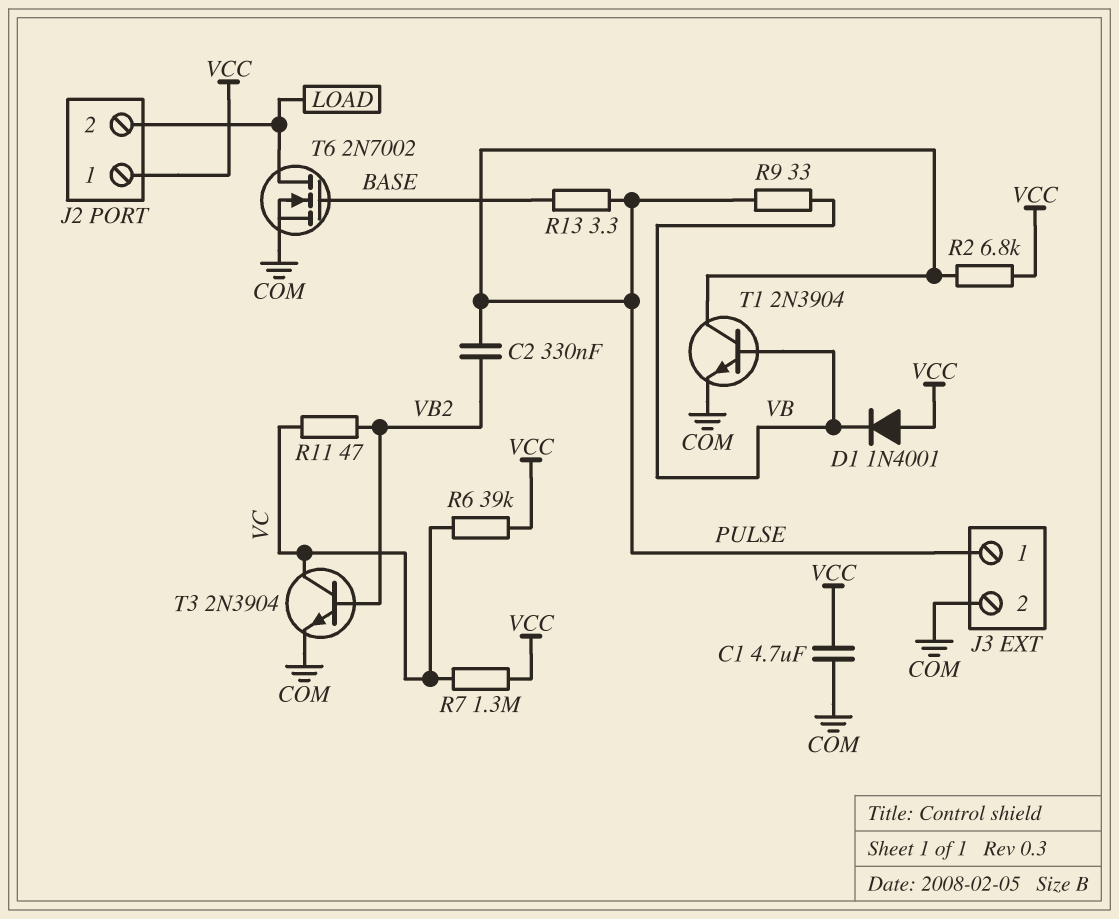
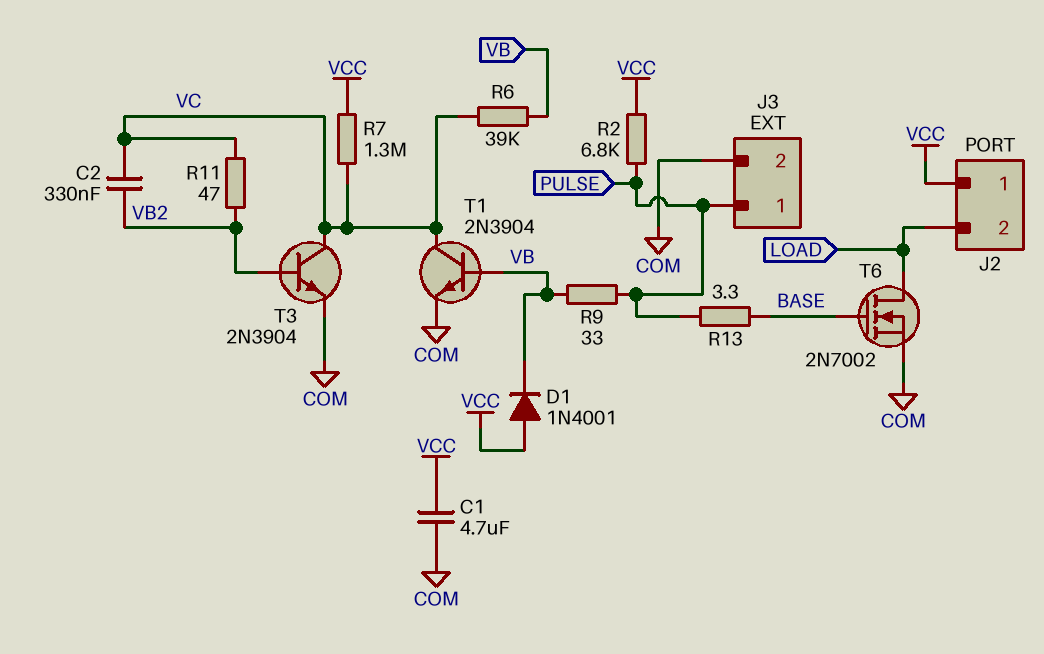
C2: 330nF (PULSE, VB2) -> 330nF (VB2, VC)
R6: 39k (VC, VCC) -> 39k (VB, VC)
T1: NPN 2N3904 (B VB, C PULSE, E COM) -> NPN 2N3904 (B VB, C VC, E COM)

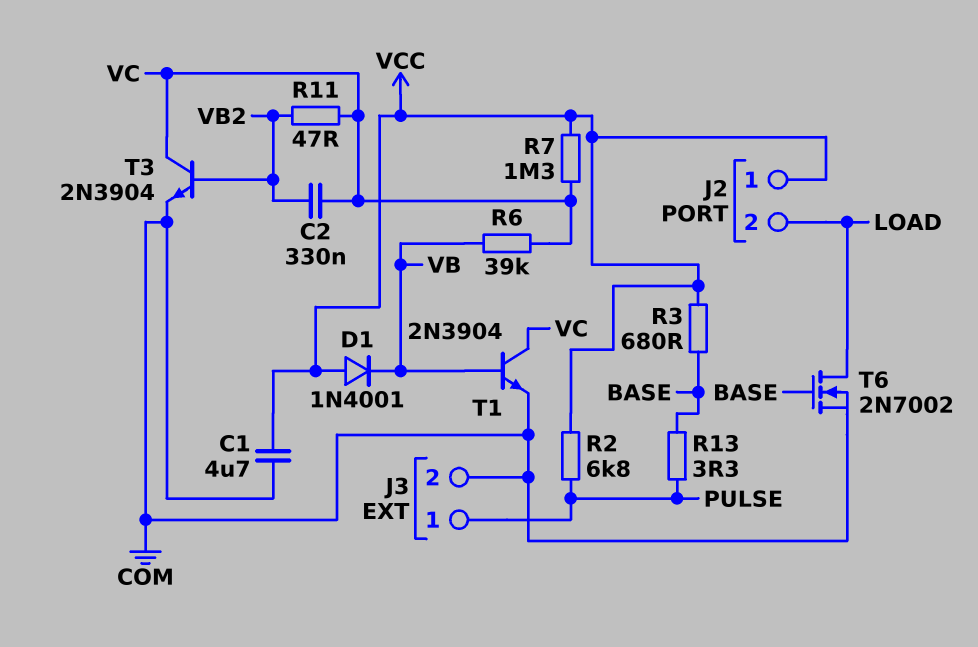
R3: none -> 680 (BASE, VCC)
R9: 33 (PULSE, VB) -> none

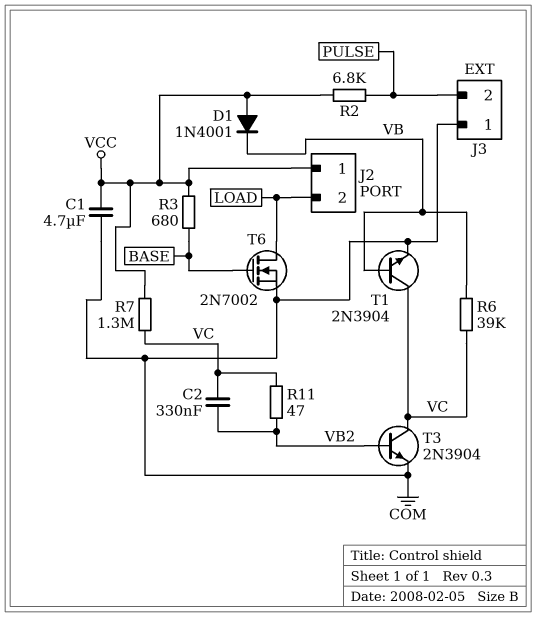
J3 pin 1: PULSE -> COM
J3 pin 2: COM -> PULSE
R13: 3.3 (BASE, PULSE) -> none

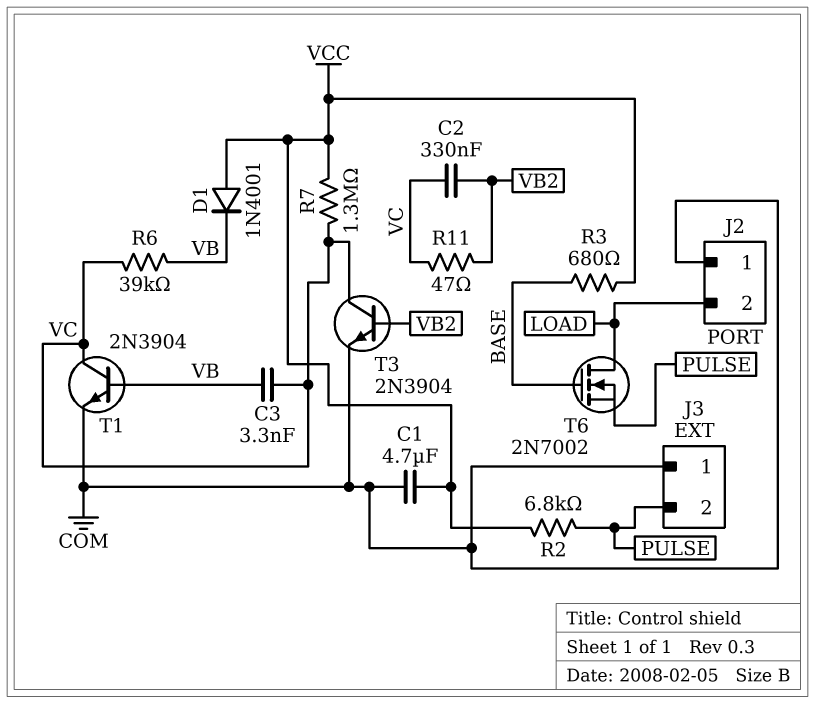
C3: none -> 3.3nF (VB, VC)
J2 pin 1: VCC -> COM
T6: NMOS 2N7002 (G BASE, D LOAD, S COM) -> NMOS 2N7002 (G BASE, D LOAD, S PULSE)

